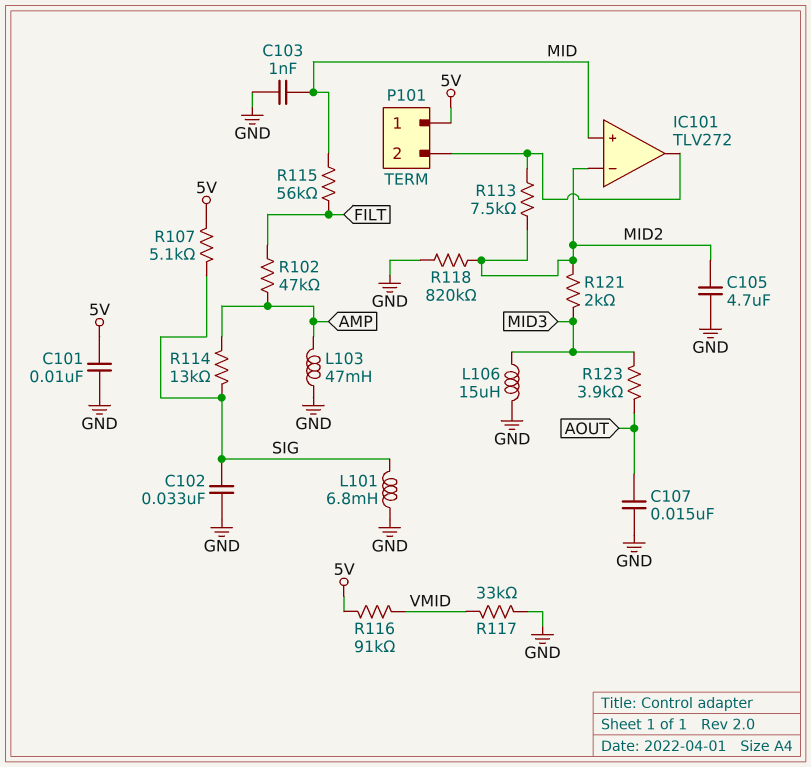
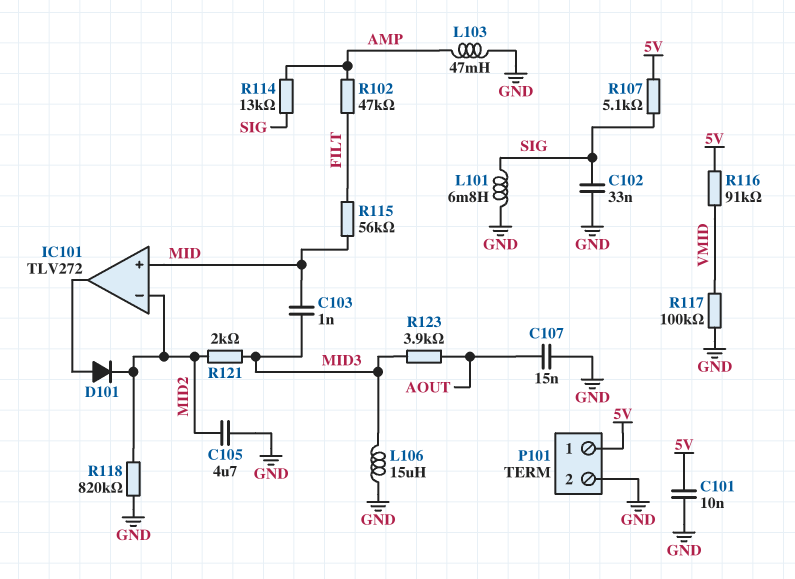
C103: 1nF (GND, MID) -> 1nF (MID, MID3)
D101: none -> diode (A IC101/out, K MID2)
P101 pin 2: IC101/out -> GND
R113: 7.5k (IC101/out, MID2) -> none
R117: 33k (GND, VMID) -> 100k (GND, VMID)

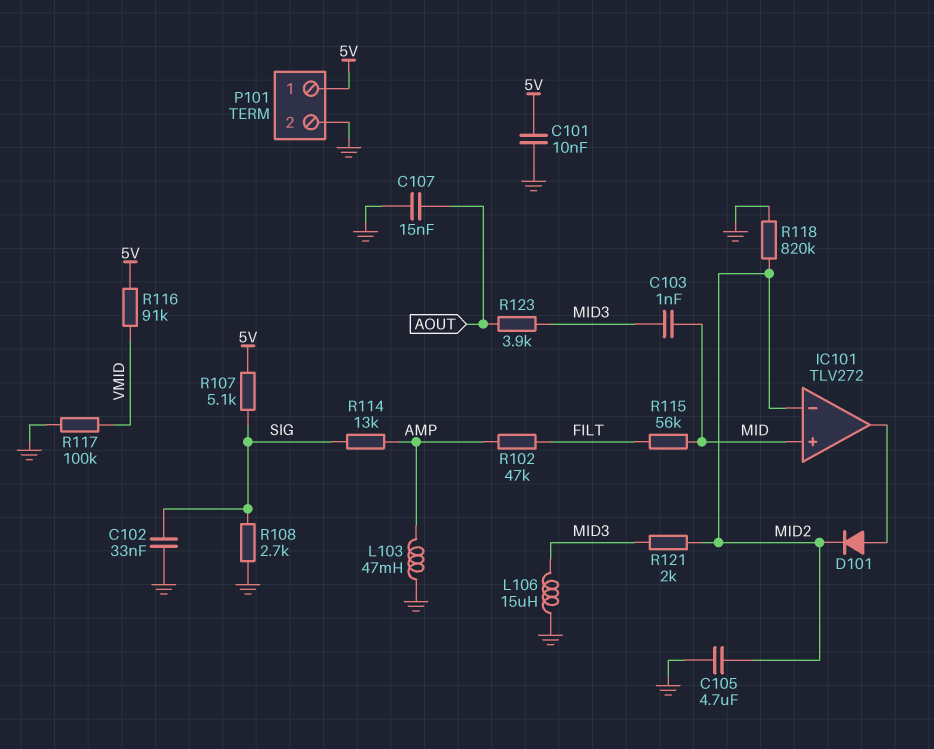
L101: 6.8mH (GND, SIG) -> none
R108: none -> 2.7k (GND, SIG)

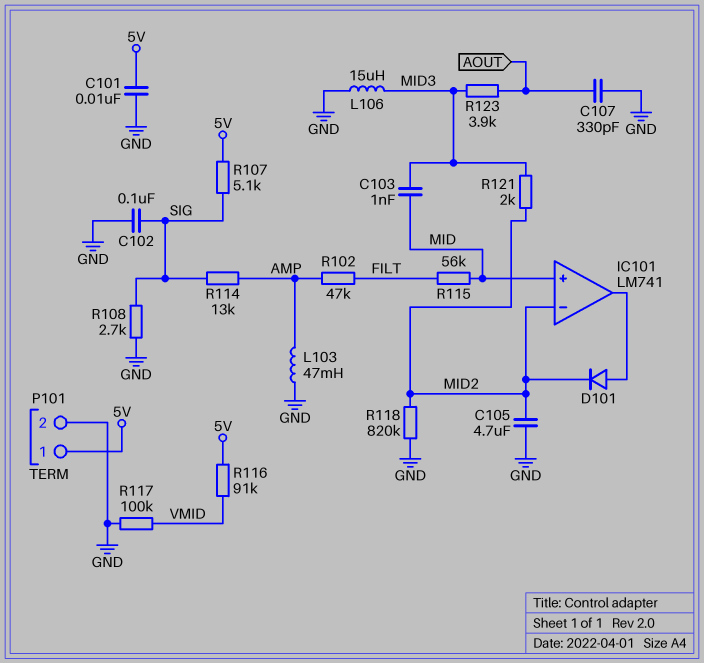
C102: 33nF (GND, SIG) -> 100nF (GND, SIG)
C107: 15nF (AOUT, GND) -> 330pF (AOUT, GND)
IC101: TLV272 -> LM741

